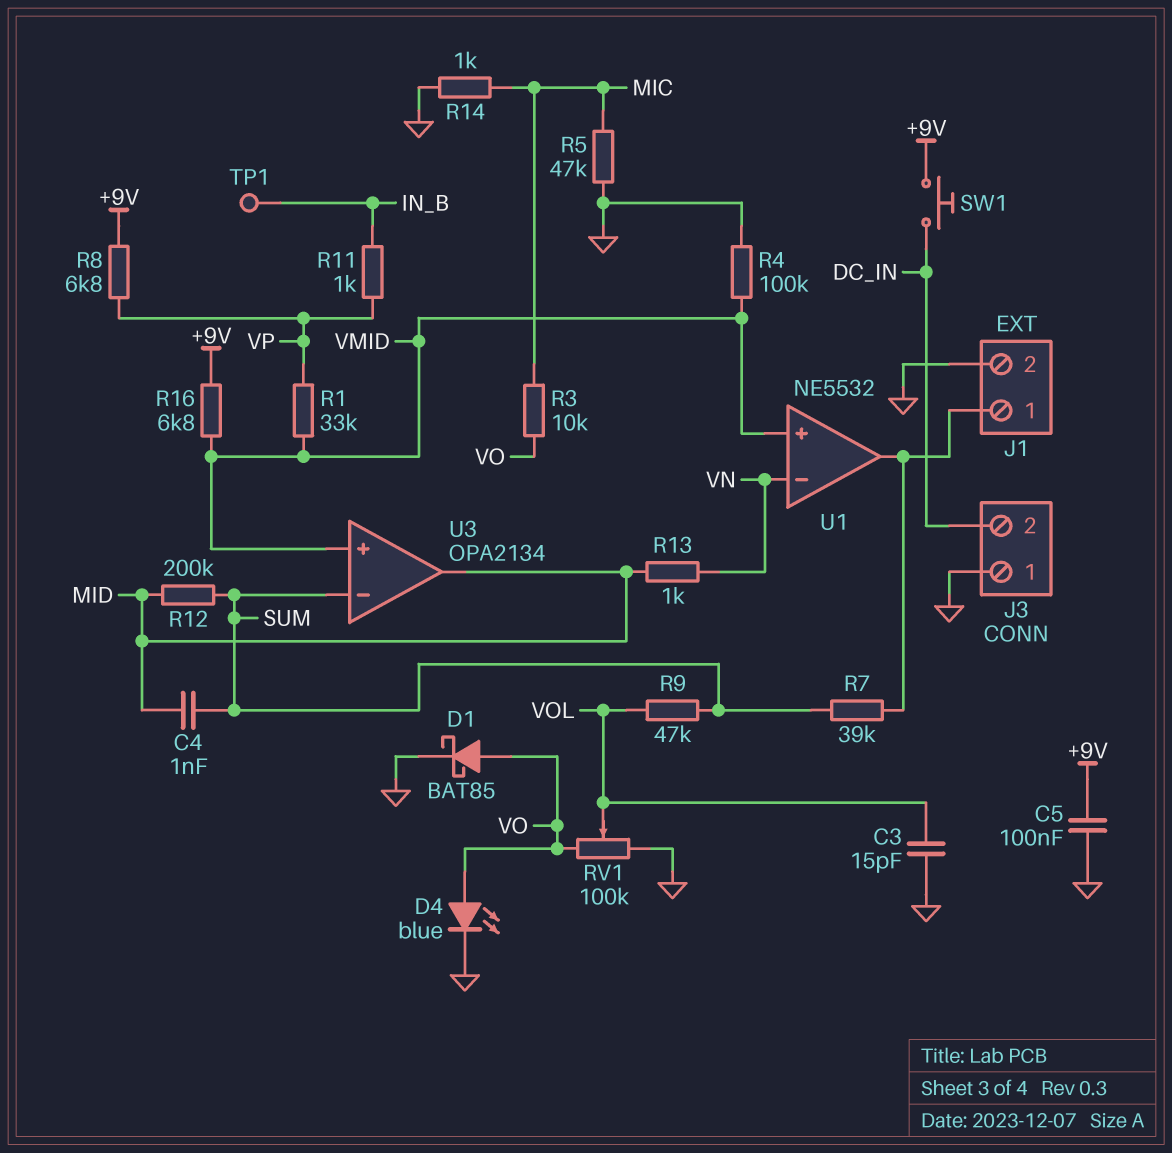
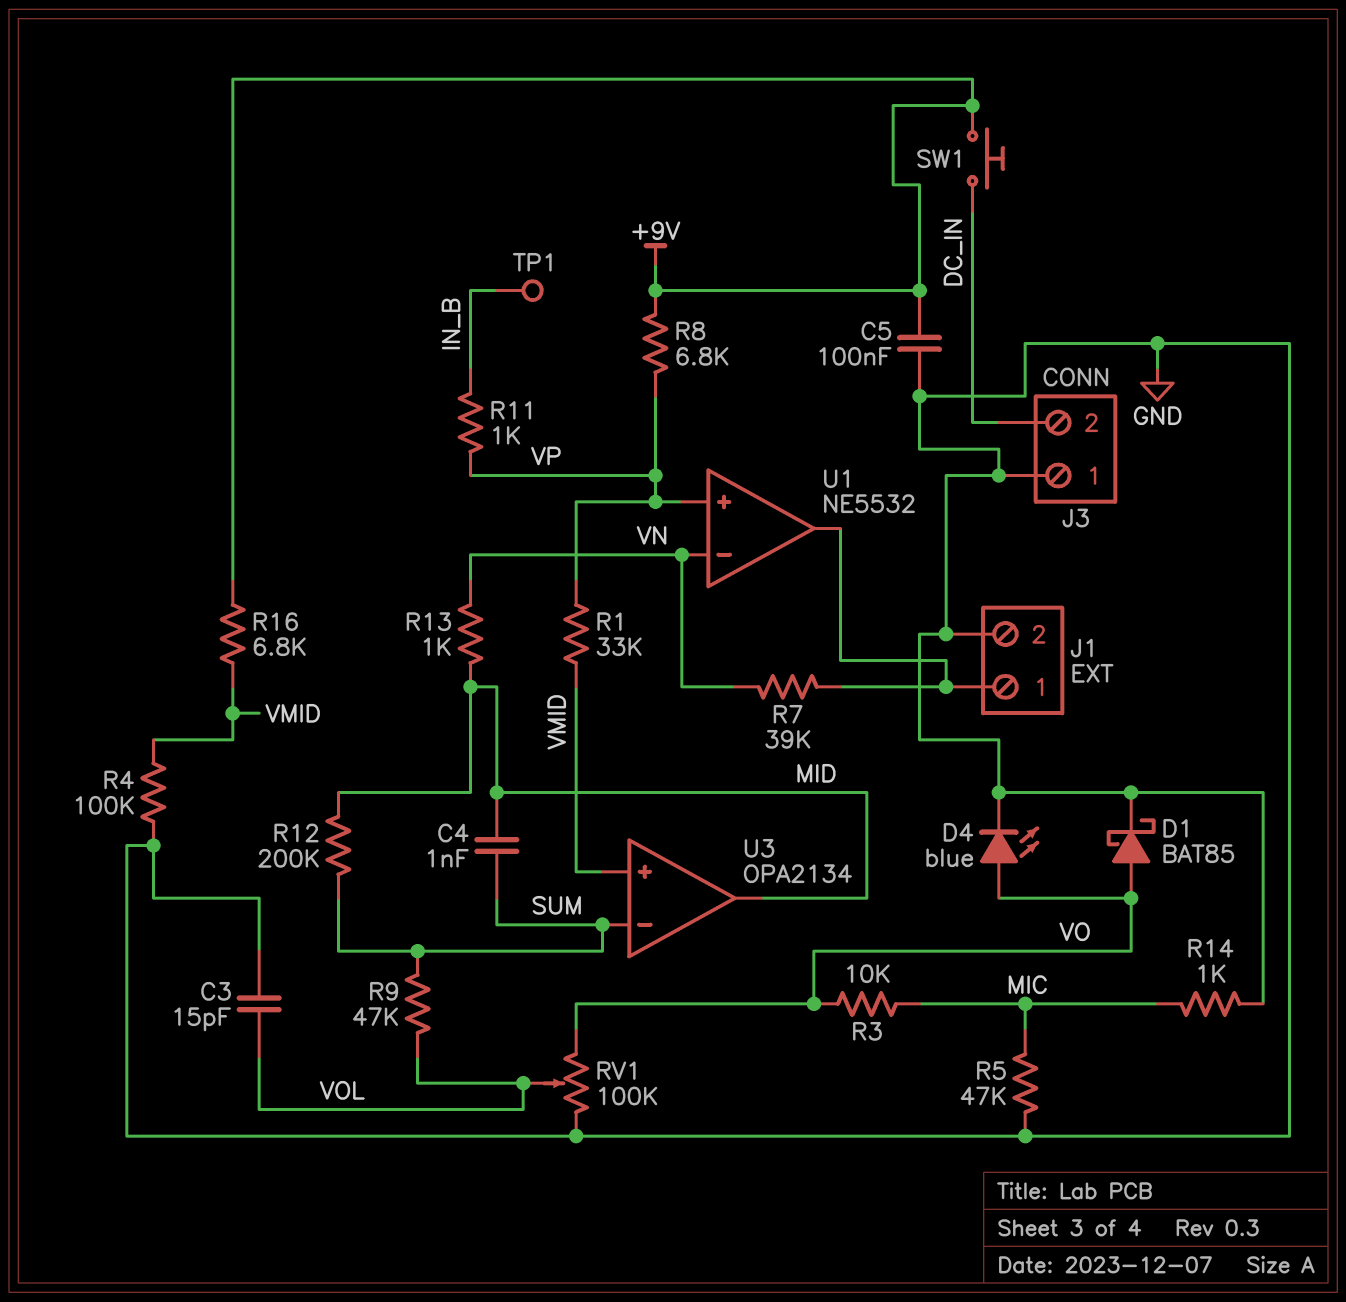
R7: 39k (J1/1, SUM) -> 39k (J1/1, VN)
U1 pin in+: VMID -> VP

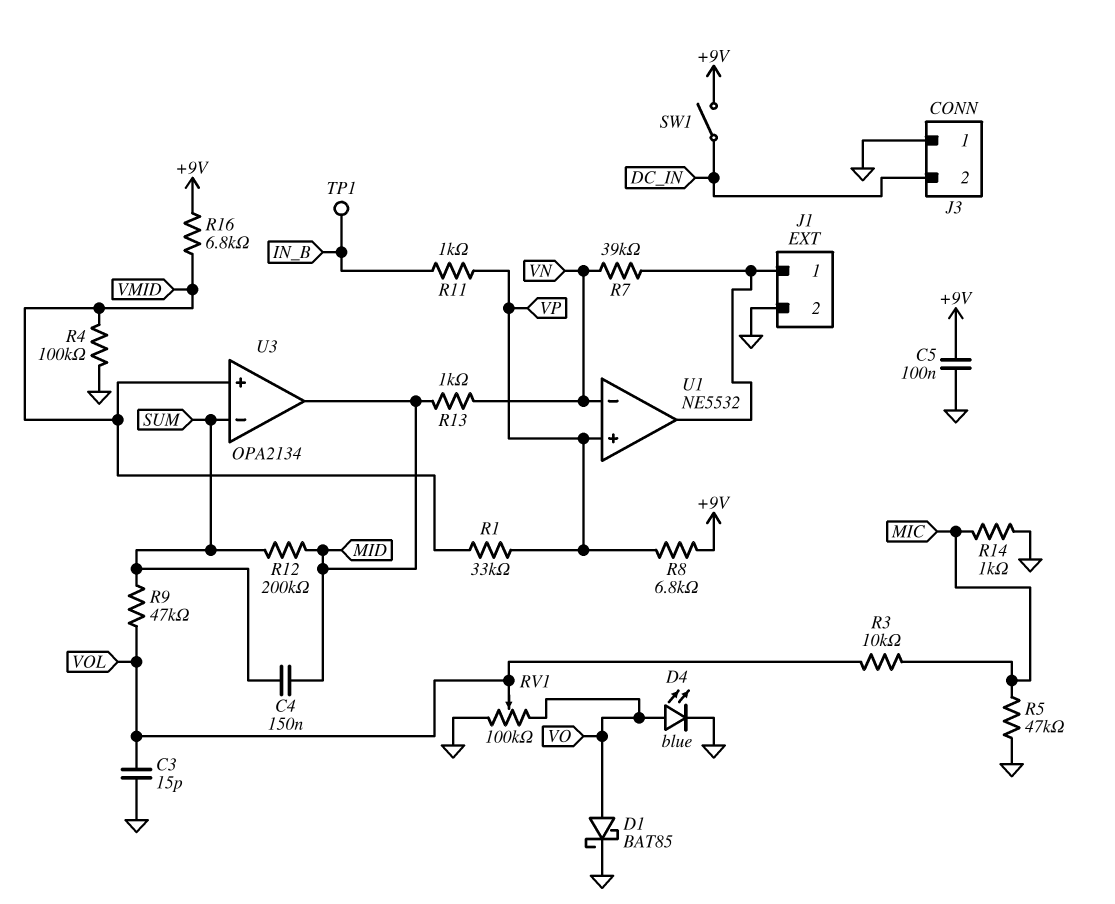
C4: 1nF (MID, SUM) -> 150nF (MID, SUM)
R3: 10k (MIC, VO) -> 10k (MIC, VOL)
SW1: button (+9V, DC_IN) -> switch (+9V, DC_IN)

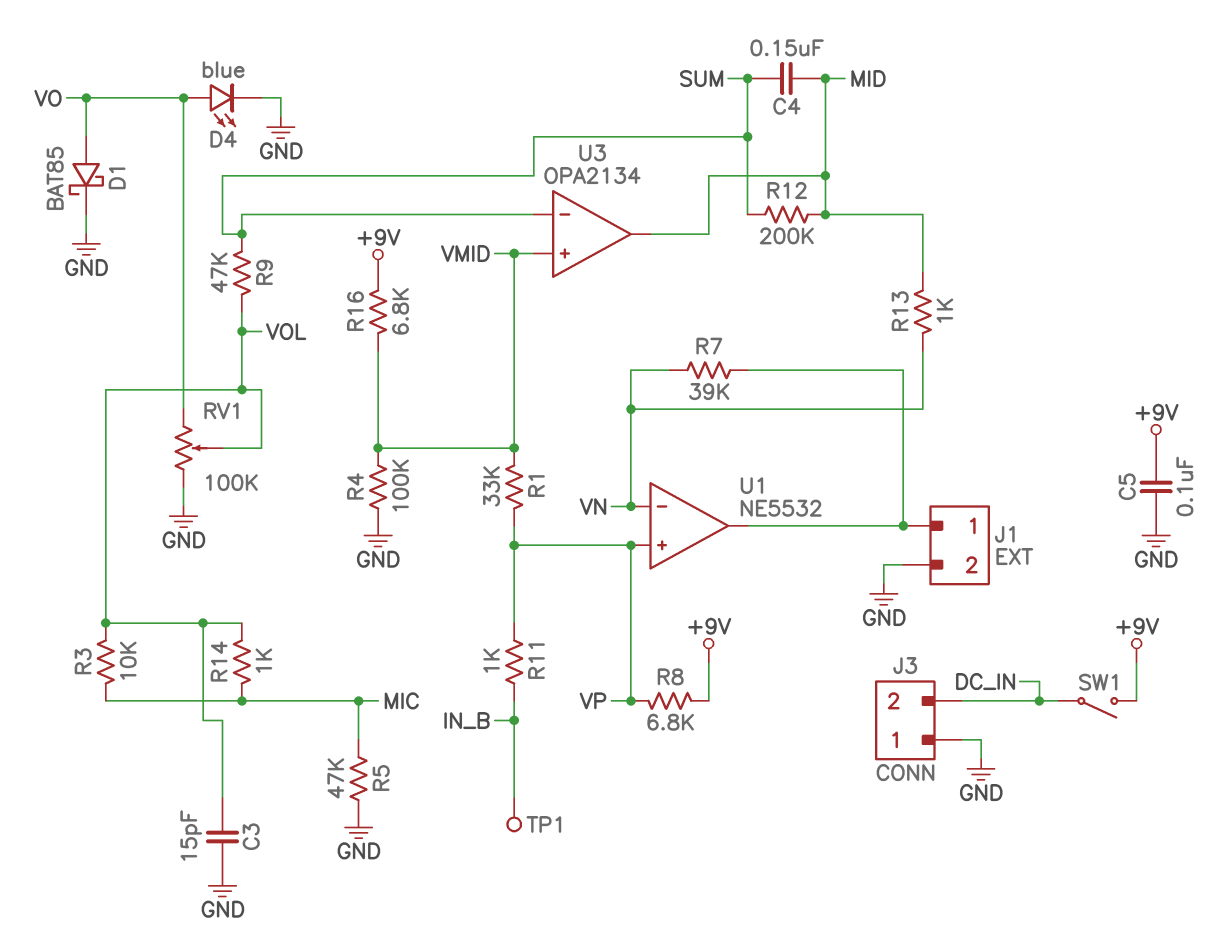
R14: 1k (GND, MIC) -> 1k (MIC, VOL)

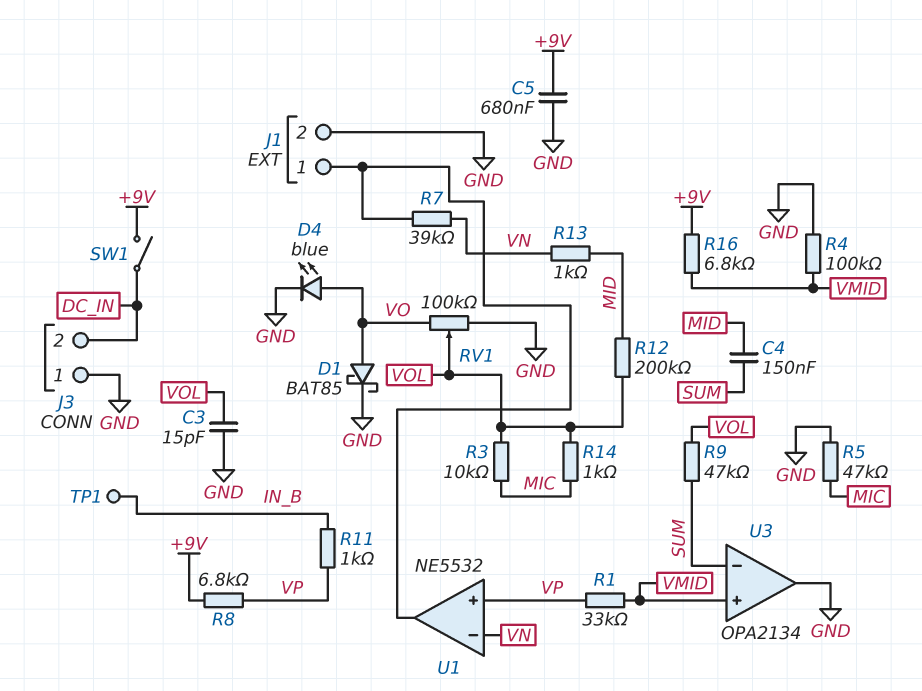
C5: 100nF (+9V, GND) -> 680nF (+9V, GND)
R12: 200k (MID, SUM) -> 200k (MID, VOL)
U3 pin out: MID -> GND

